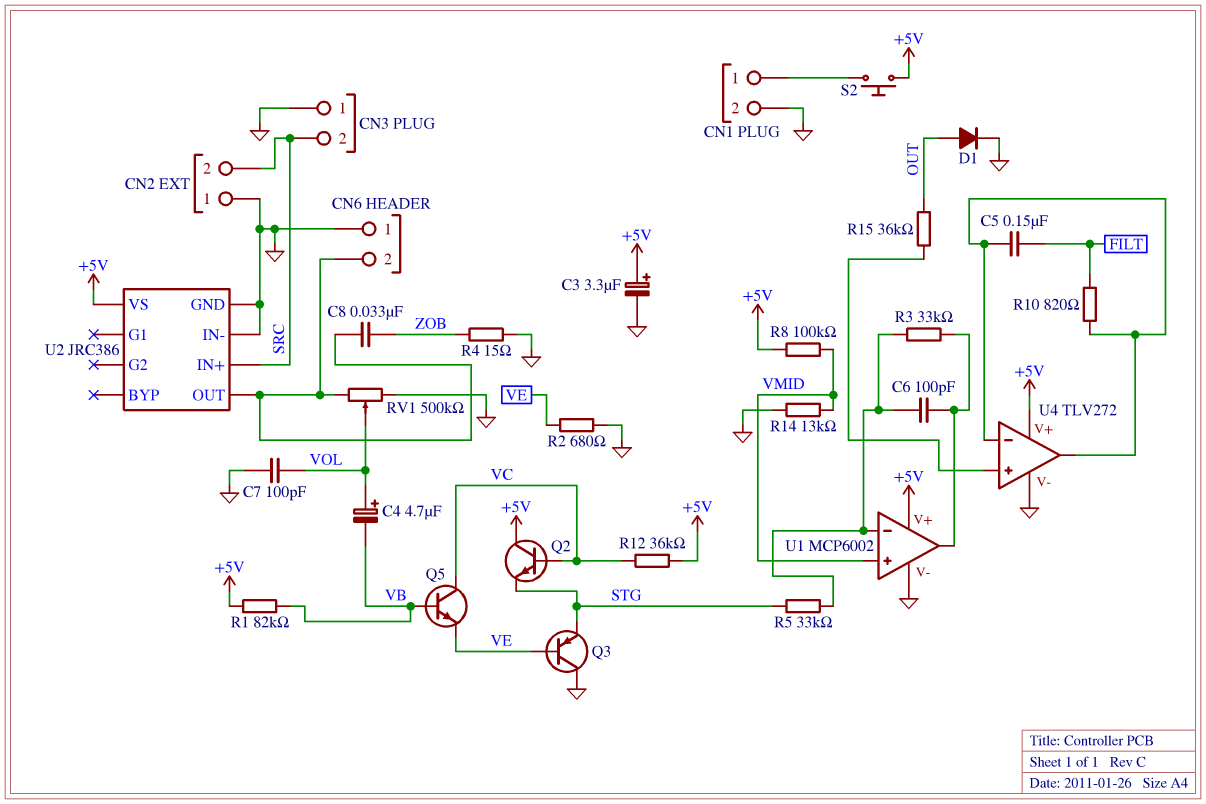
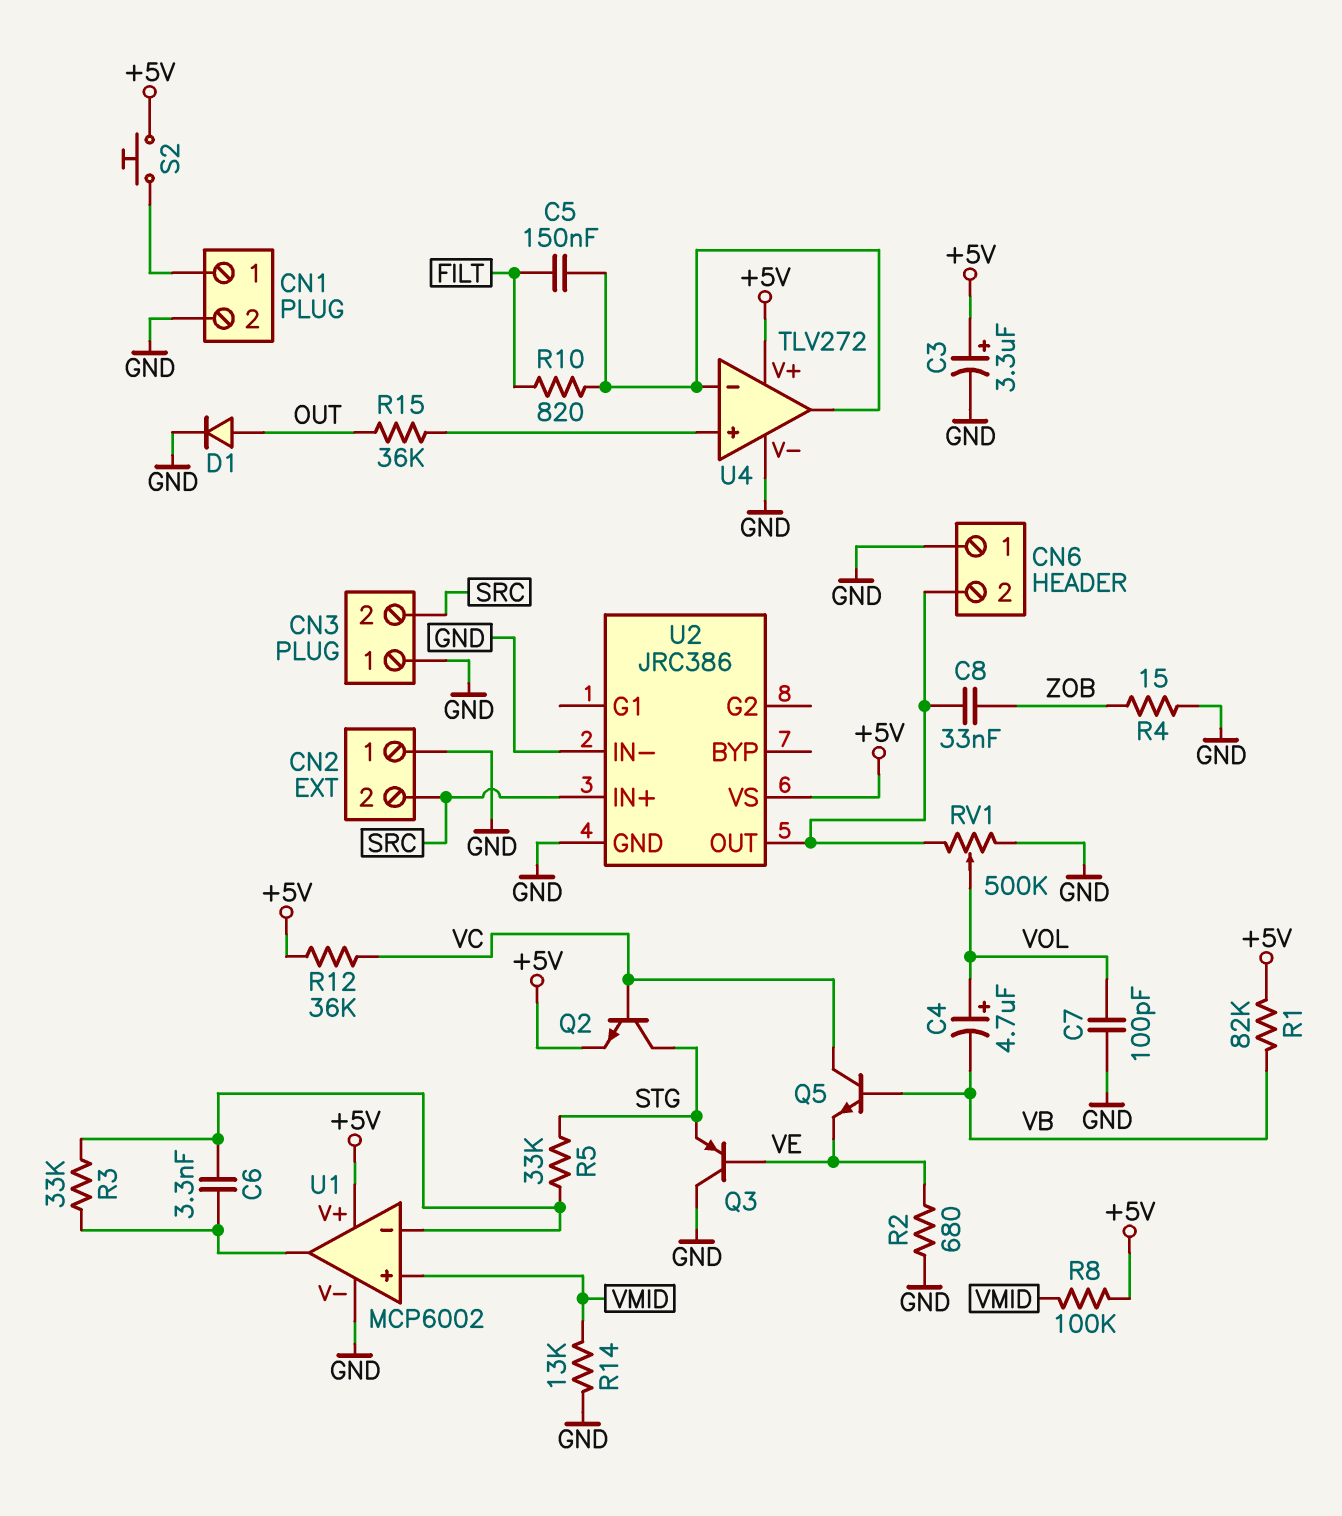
C6: 100pF (U1/in-, U1/out) -> 3.3nF (U1/in-, U1/out)
Q2: NPN (B VC, C +5V, E STG) -> NPN (B VC, C STG, E +5V)

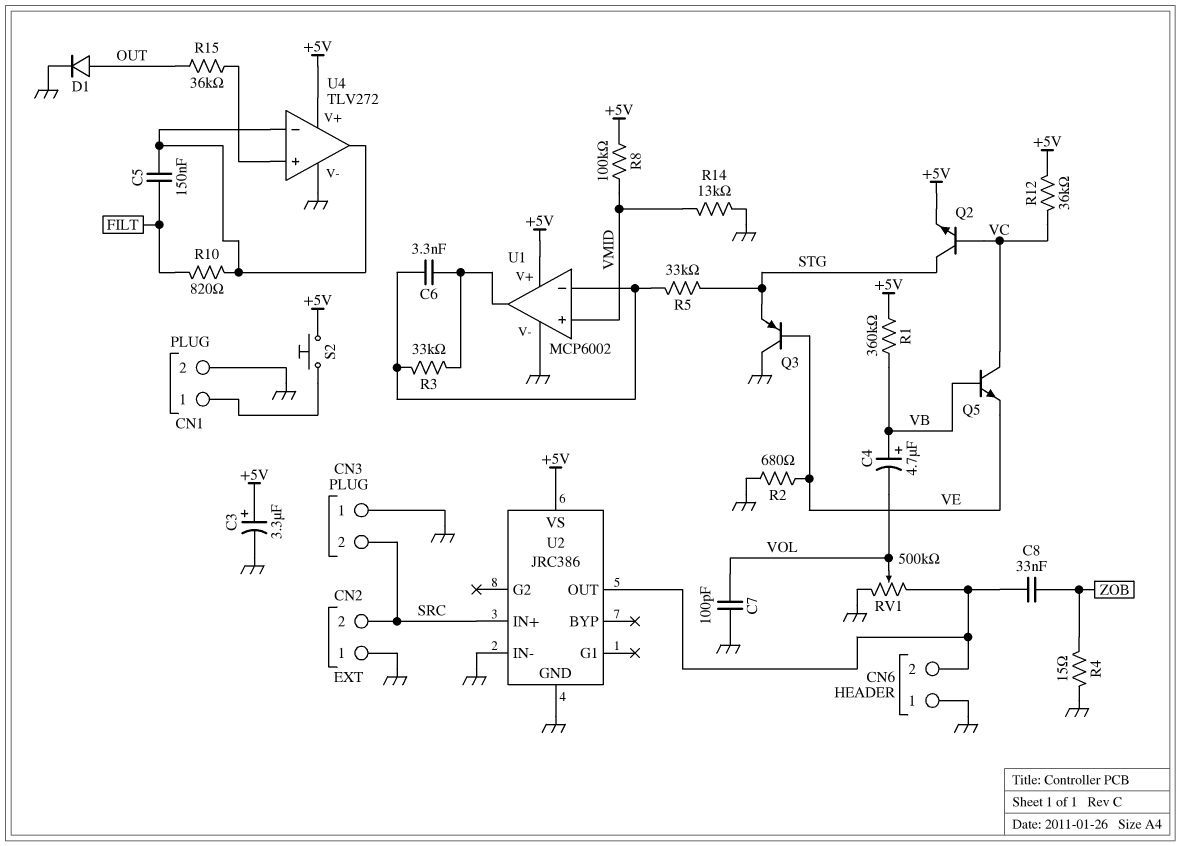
C4: 4.7uF (plus VOL, minus VB) -> 4.7uF (plus VB, minus VOL)
R1: 82k (+5V, VB) -> 360k (+5V, VB)

